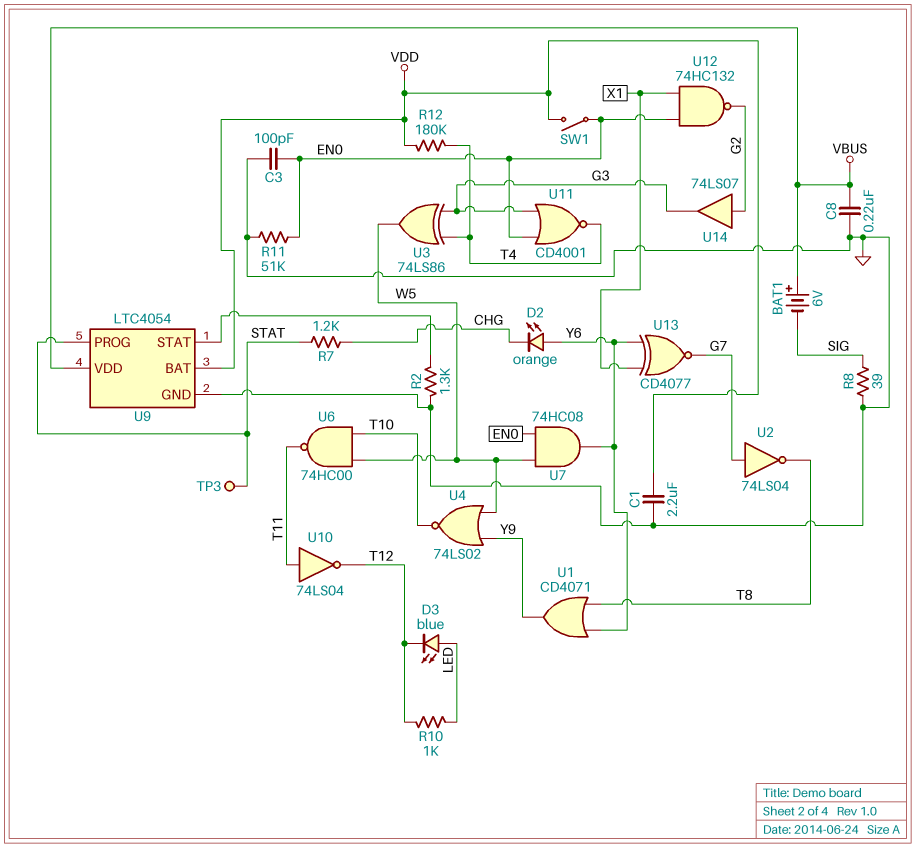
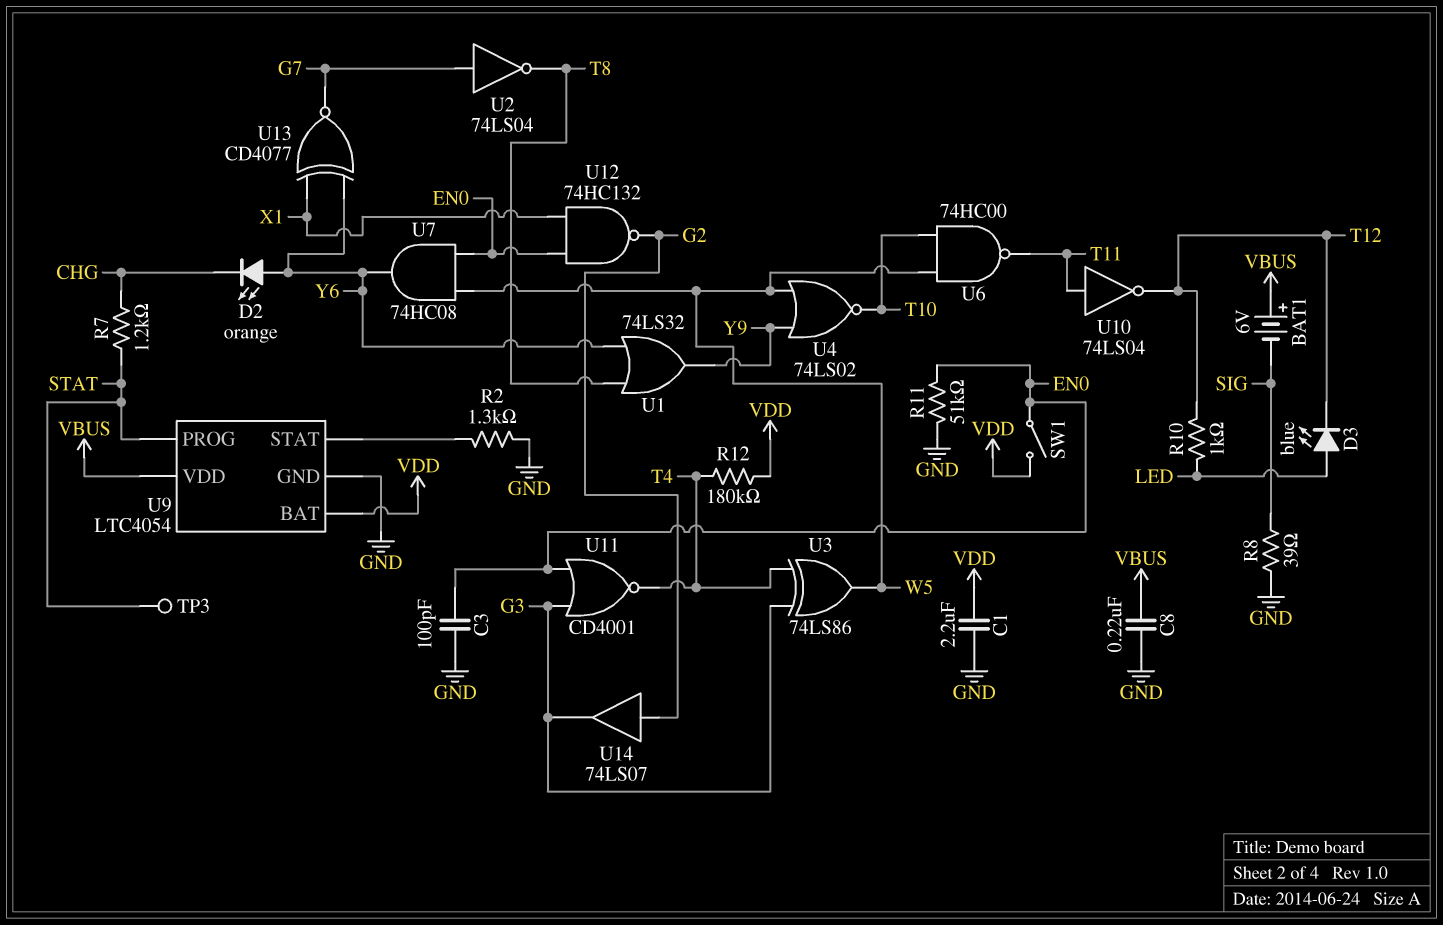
U1: OR CD4071 (in T8, in Y6, out Y9) -> OR 74LS32 (in T8, in Y6, out Y9)

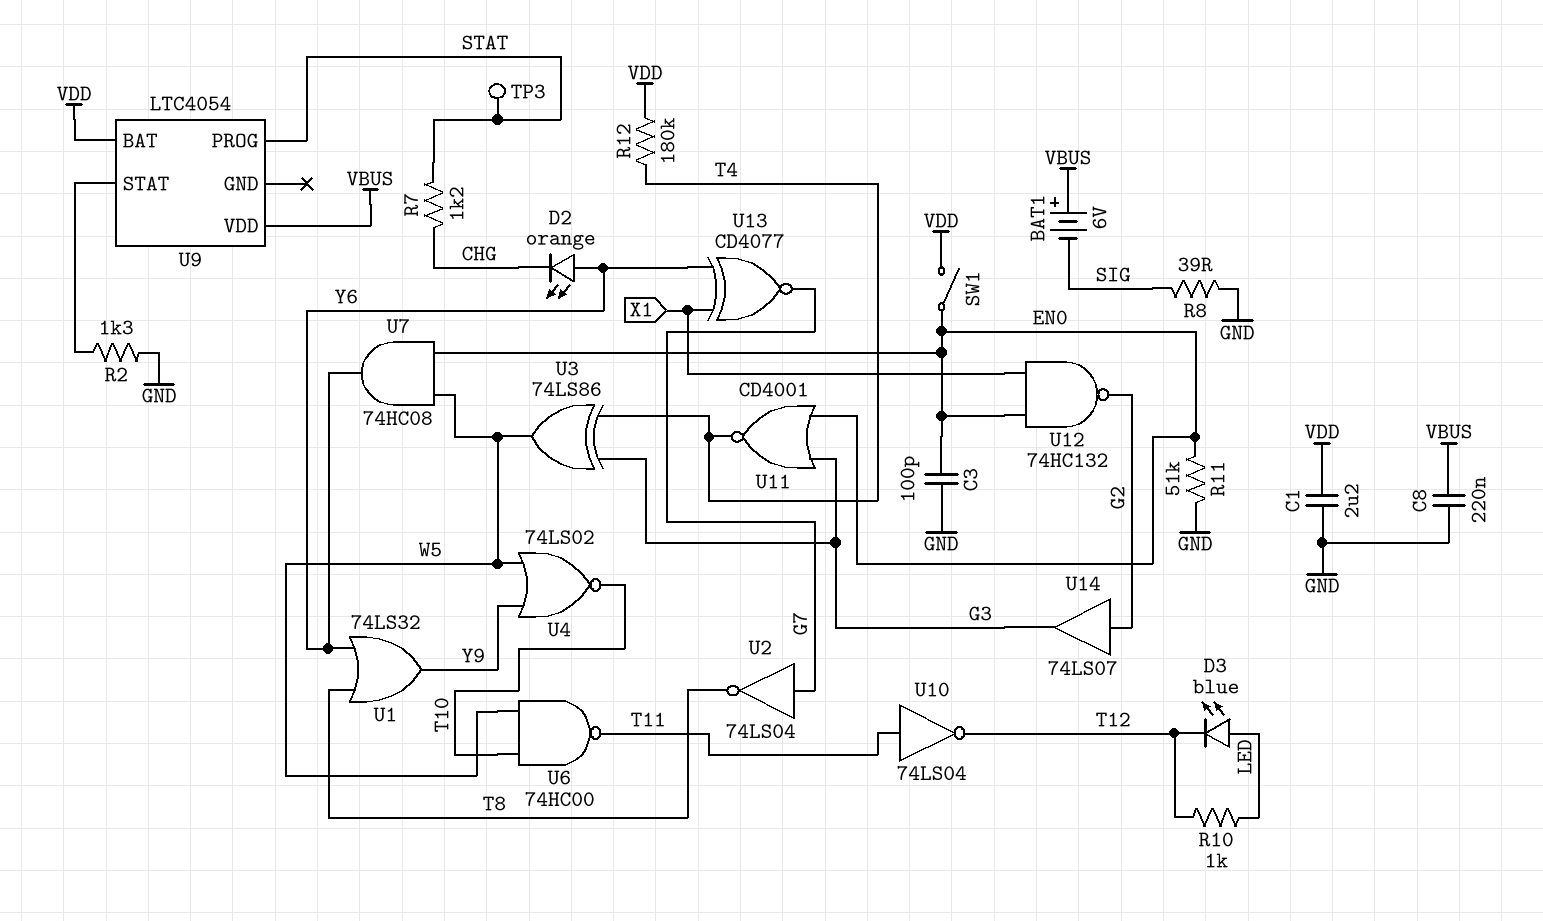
U9 pin GND: GND -> none

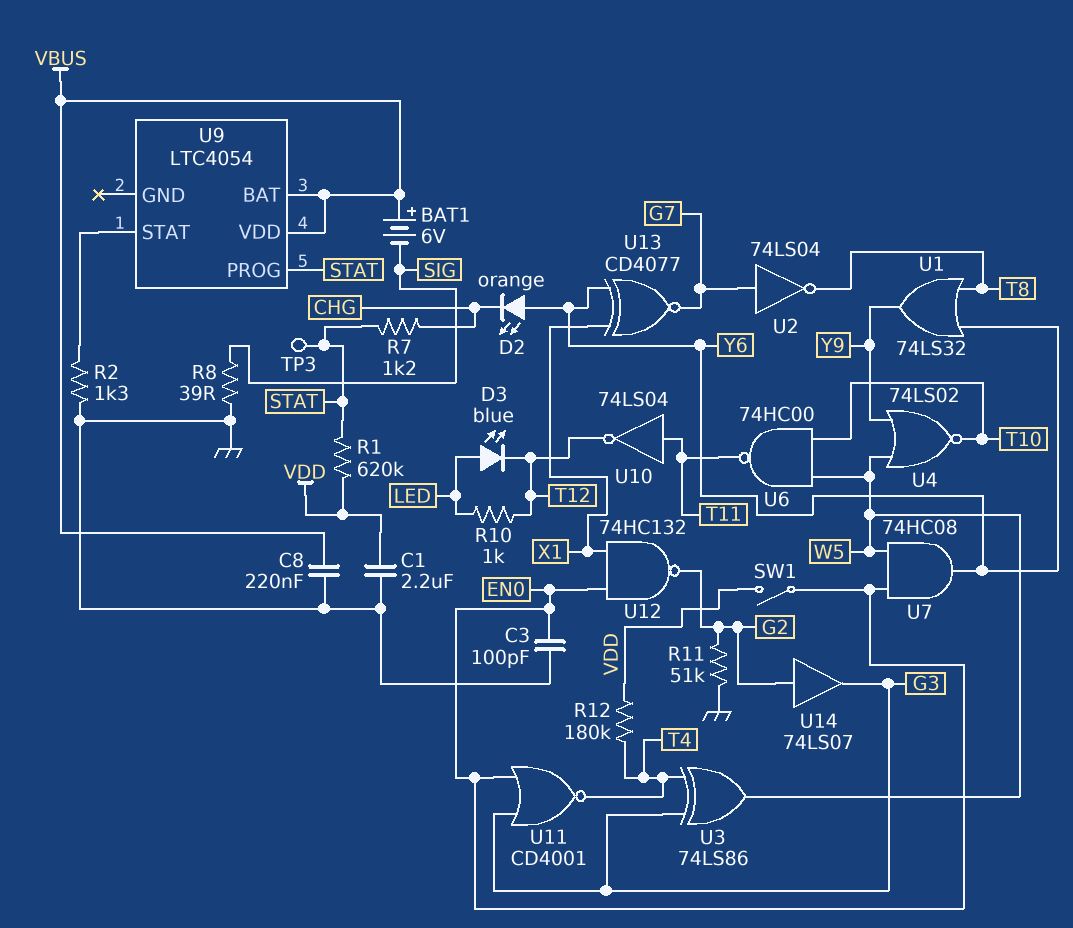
R1: none -> 620k (STAT, VDD)
R11: 51k (EN0, GND) -> 51k (G2, GND)
U9 pin BAT: VDD -> VBUS

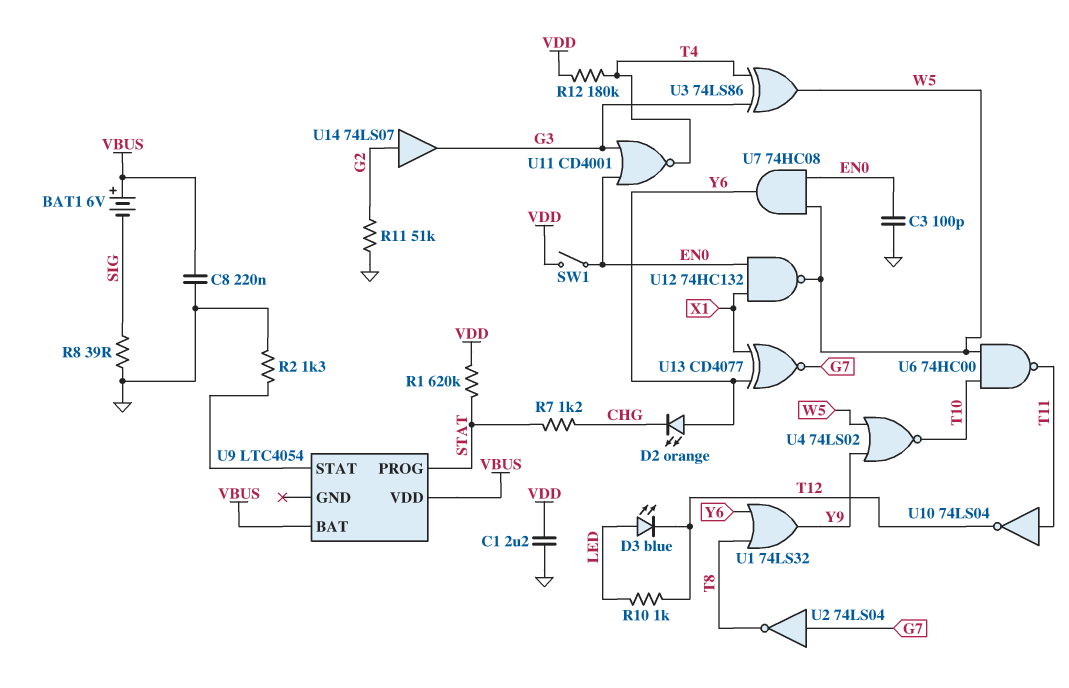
TP3: test point (STAT) -> none
U12: NAND 74HC132 (in EN0, in X1, out G2) -> NAND 74HC132 (in EN0, in X1, out W5)

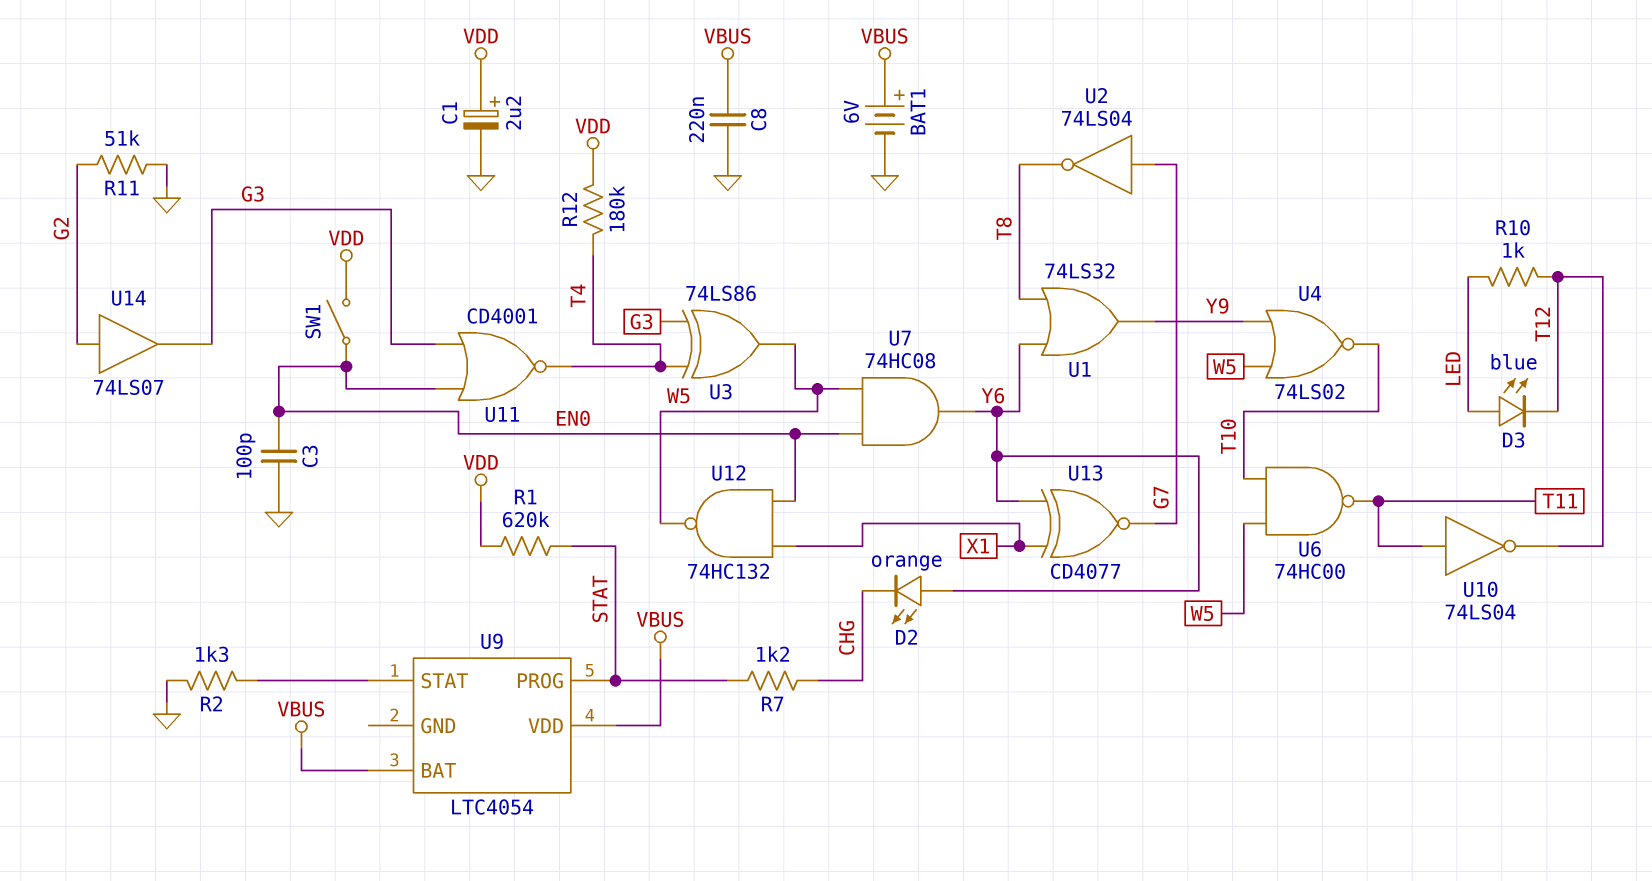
BAT1: 6V (plus VBUS, minus SIG) -> 6V (plus VBUS, minus GND)
C1: 2.2uF (GND, VDD) -> 2.2uF (plus VDD, minus GND)
R8: 39 (GND, SIG) -> none

